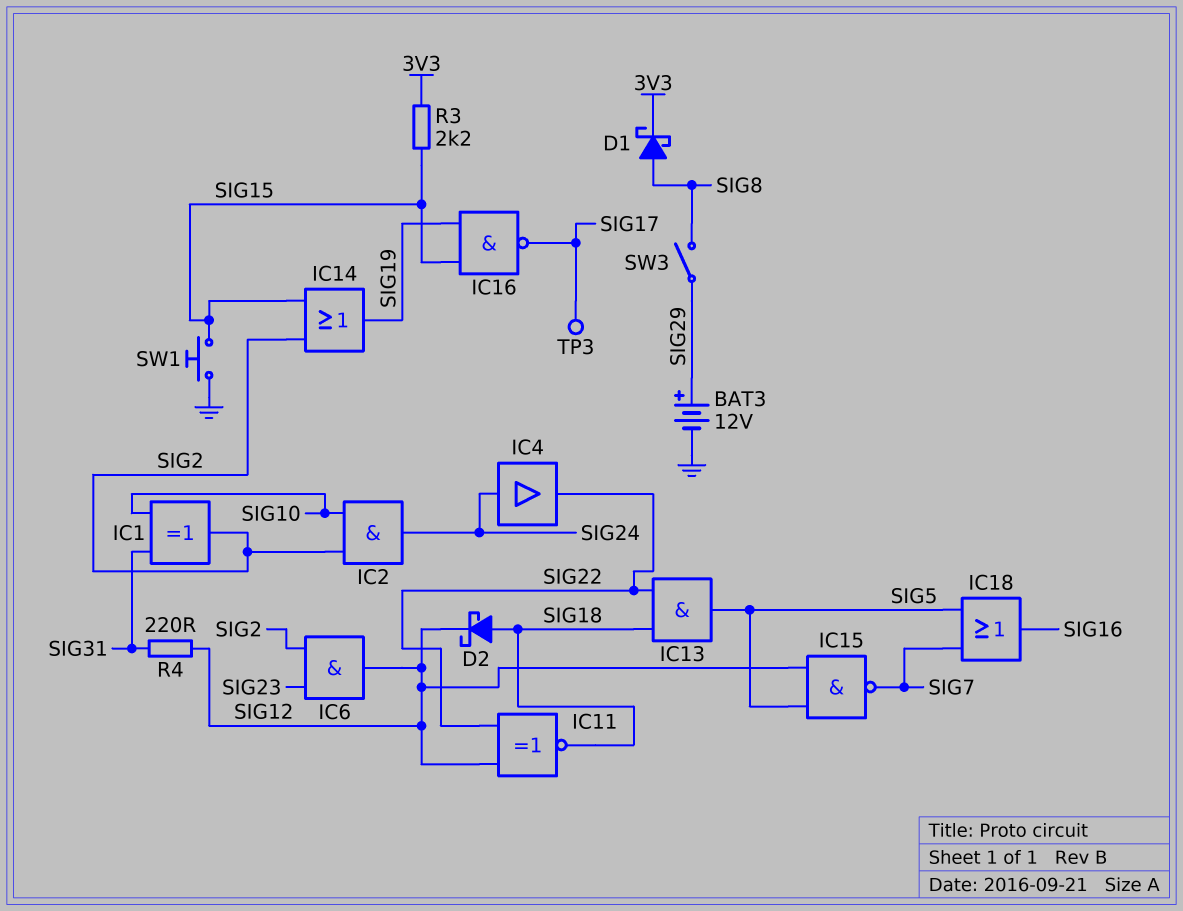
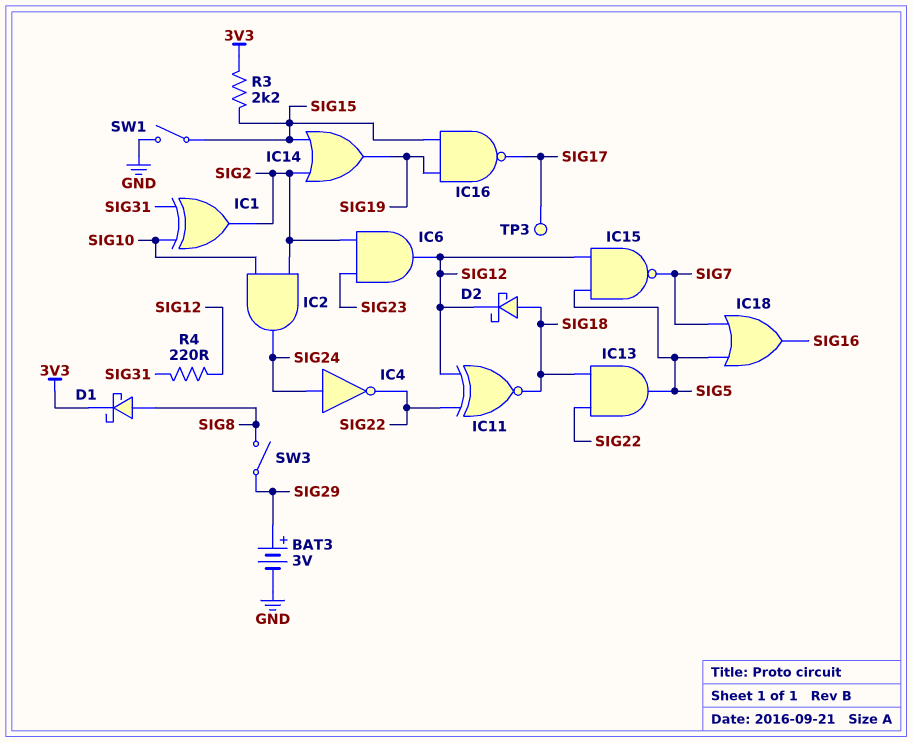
BAT3: 12V (plus SIG29, minus GND) -> 3V (plus SIG29, minus GND)
IC4: buffer (in SIG24, out SIG22) -> NOT (in SIG24, out SIG22)
SW1: button (GND, SIG15) -> switch (GND, SIG15)

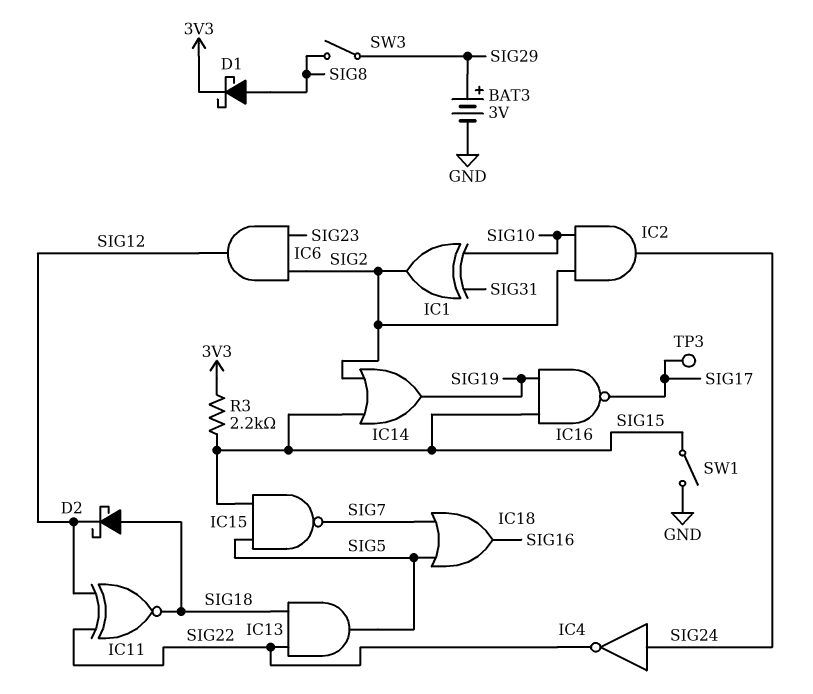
IC15: NAND (in SIG5, in SIG12, out SIG7) -> NAND (in SIG5, in SIG15, out SIG7)
R4: 220 (SIG12, SIG31) -> none

